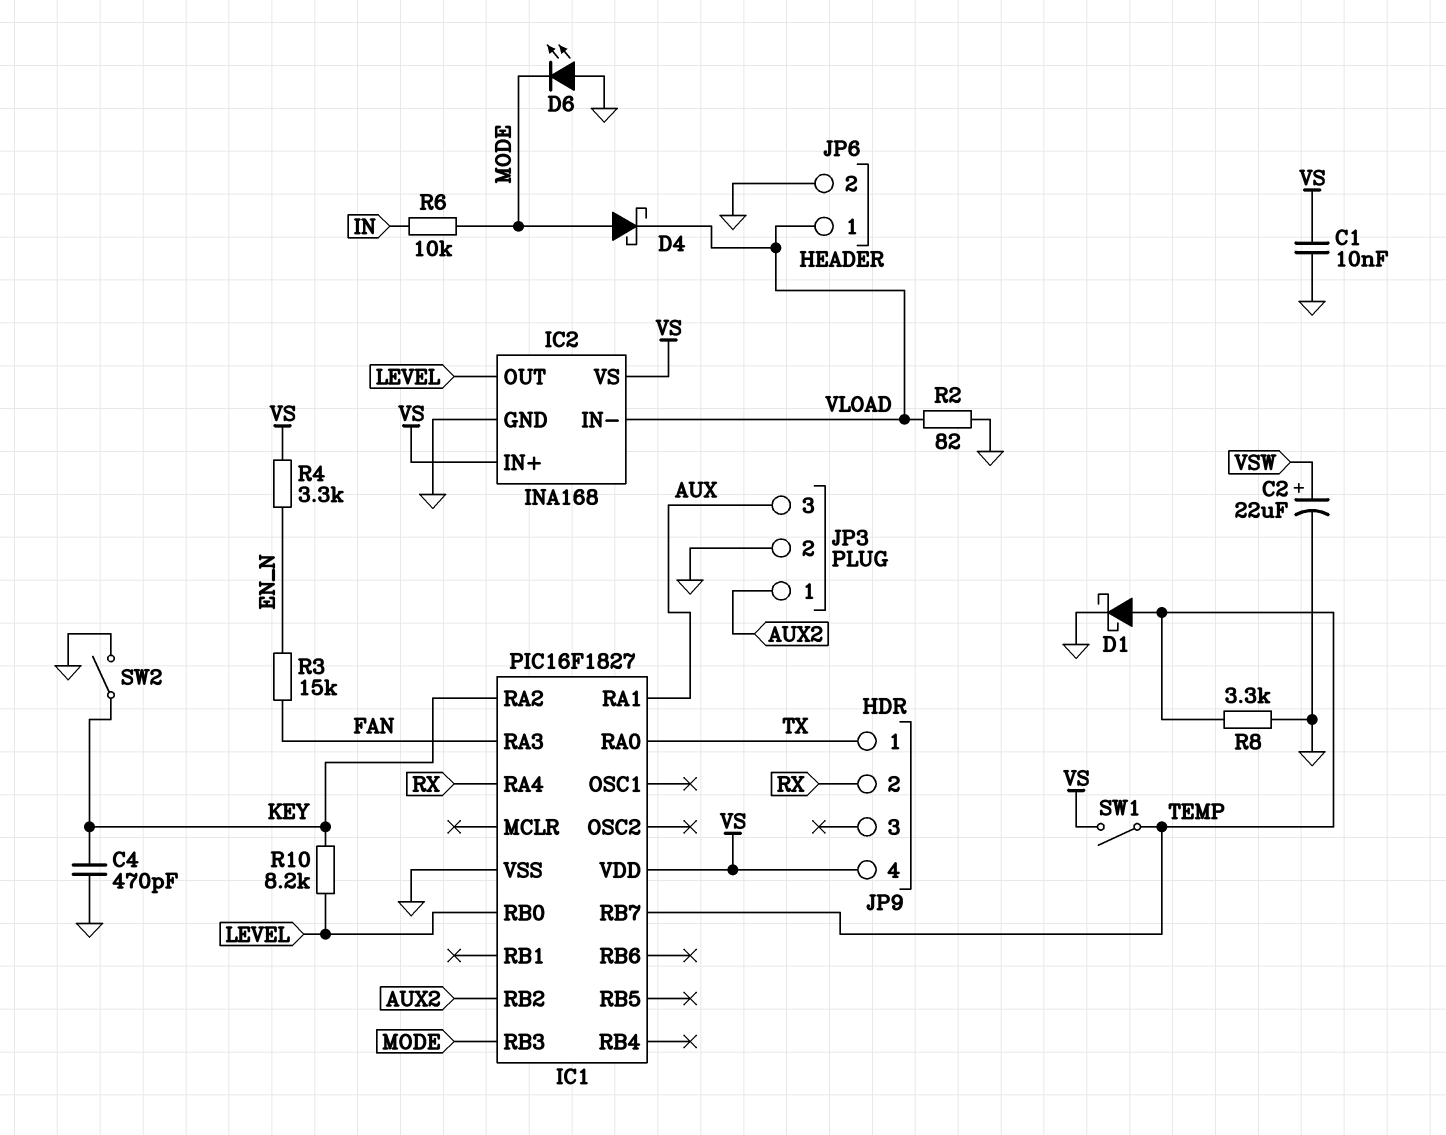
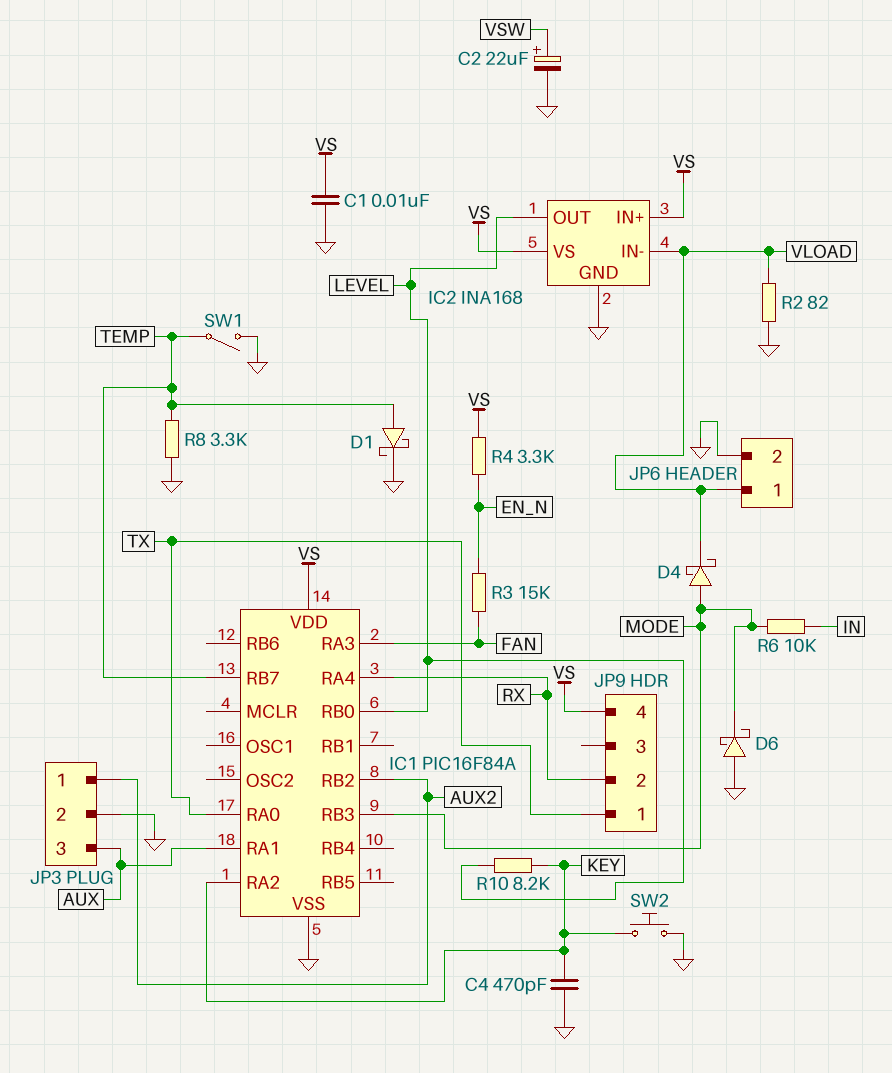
D6: LED (A GND, K MODE) -> schottky (A GND, K MODE)
IC1: PIC16F1827 -> PIC16F84A
SW1: switch (TEMP, VS) -> switch (GND, TEMP)
SW2: switch (GND, KEY) -> button (GND, KEY)

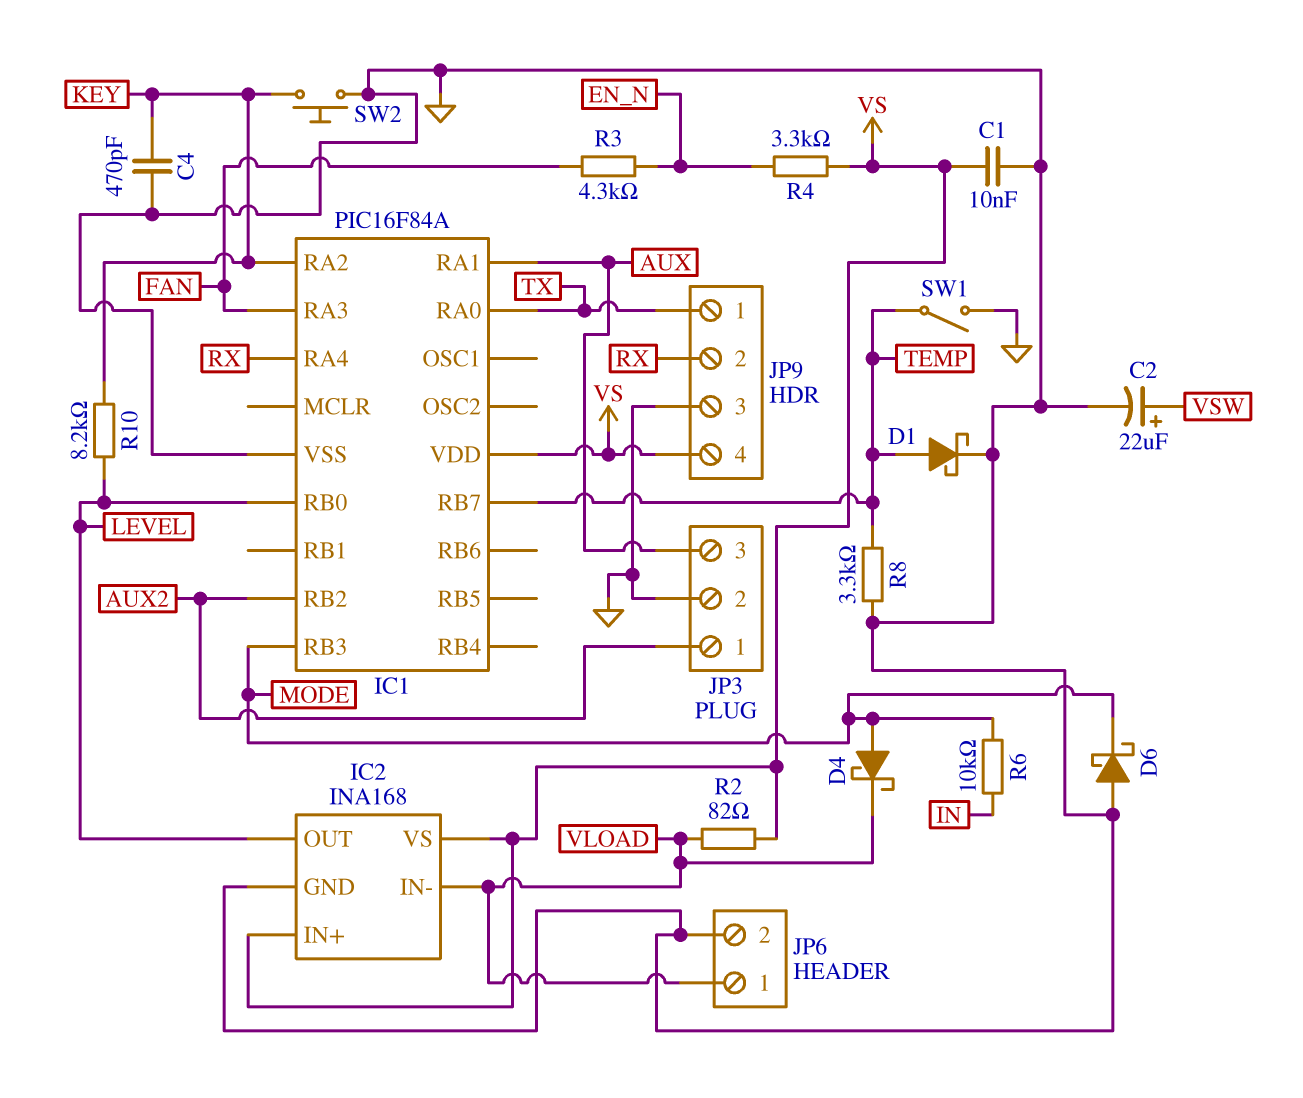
JP9 pin 3: none -> GND
R2: 82 (GND, VLOAD) -> 82 (VLOAD, VS)
R3: 15k (EN_N, FAN) -> 4.3k (EN_N, FAN)

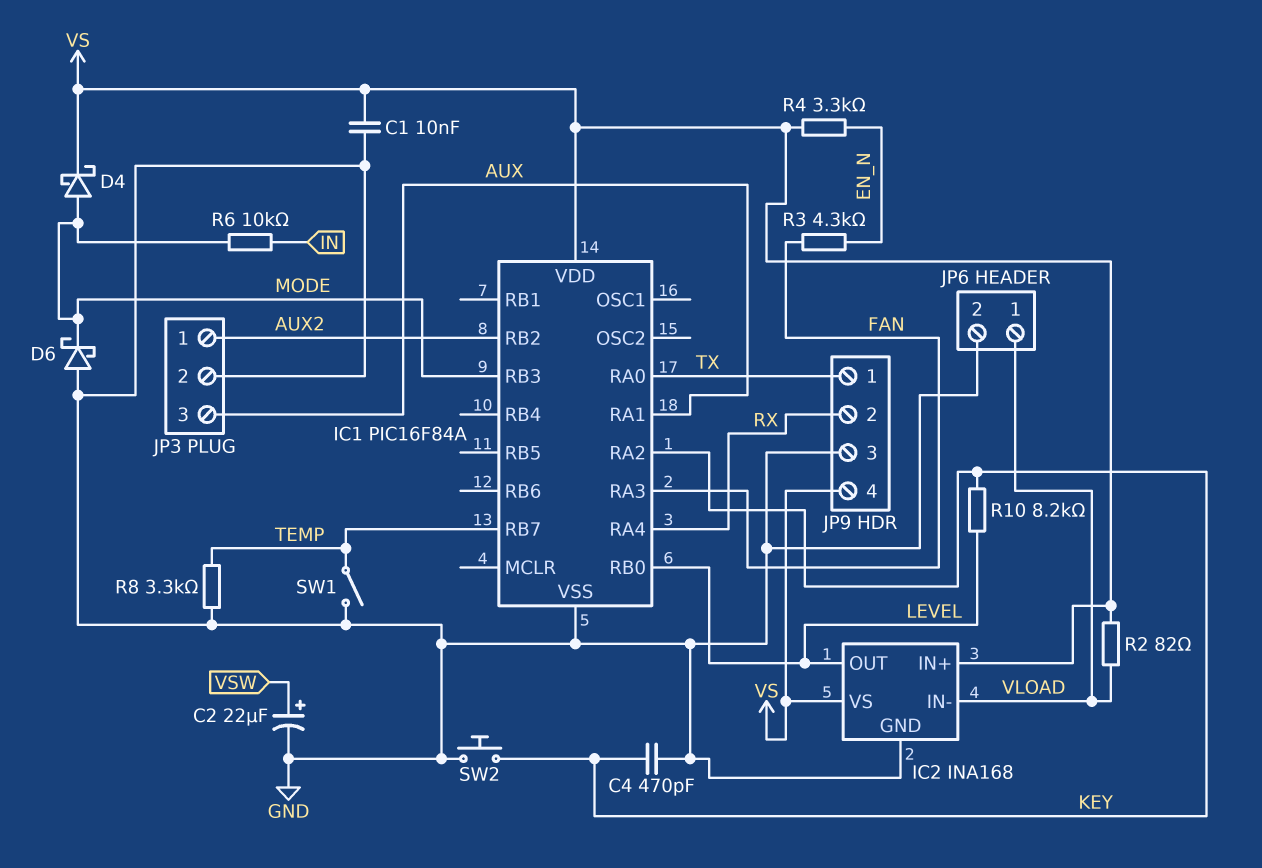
D1: schottky (A TEMP, K GND) -> none
D4: schottky (A MODE, K VLOAD) -> schottky (A MODE, K VS)

